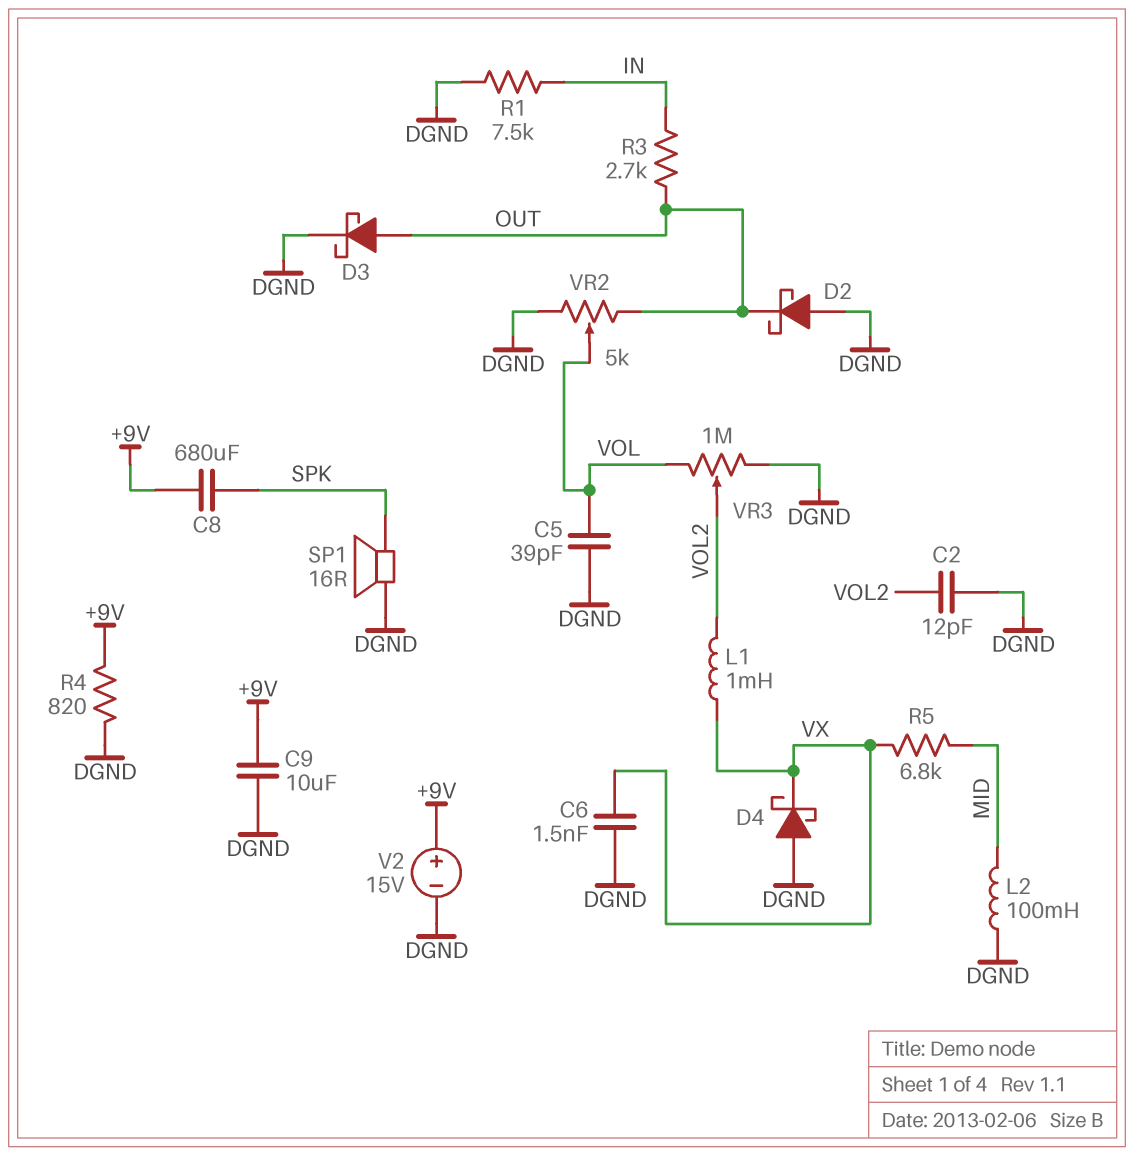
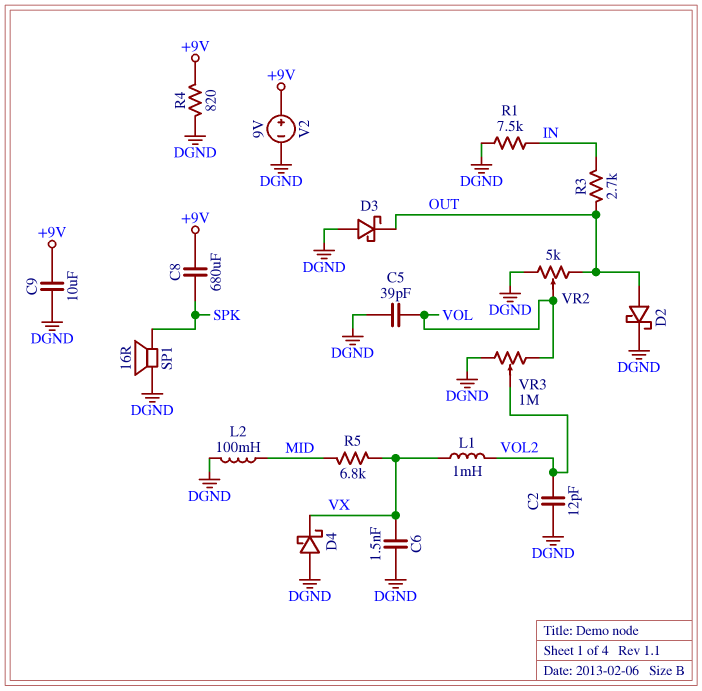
D2: schottky (A DGND, K OUT) -> schottky (A OUT, K DGND)
D3: schottky (A OUT, K DGND) -> schottky (A DGND, K OUT)
V2: 15V (plus +9V, minus DGND) -> 9V (plus +9V, minus DGND)

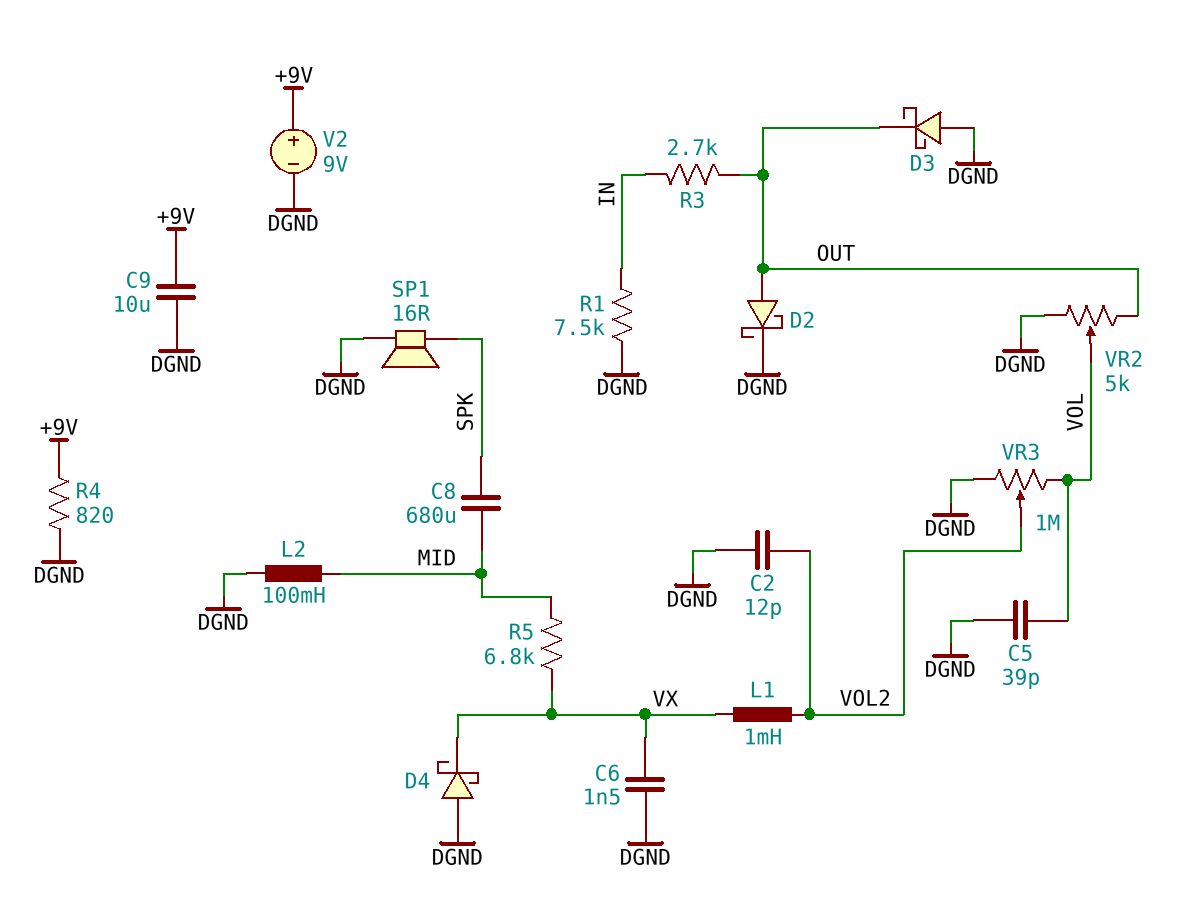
C8: 680uF (+9V, SPK) -> 680uF (MID, SPK)

